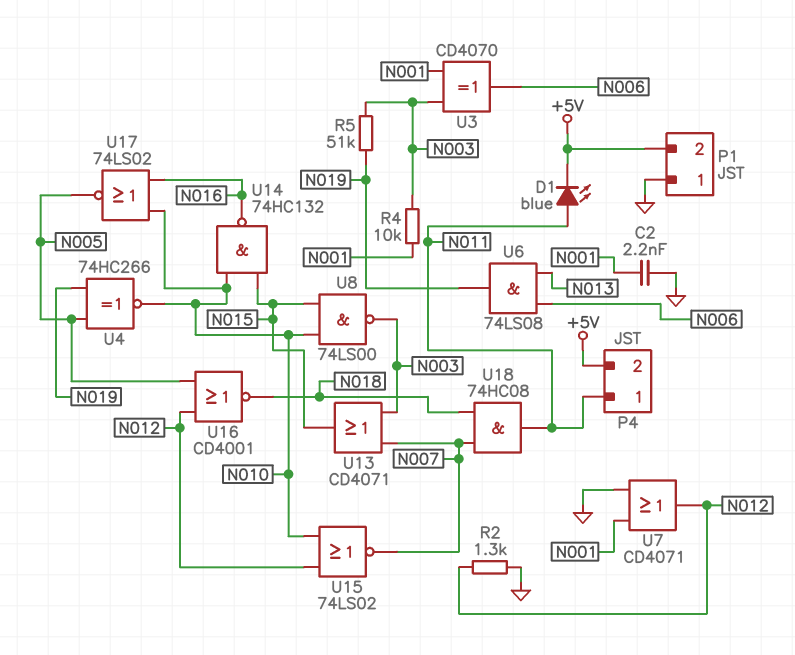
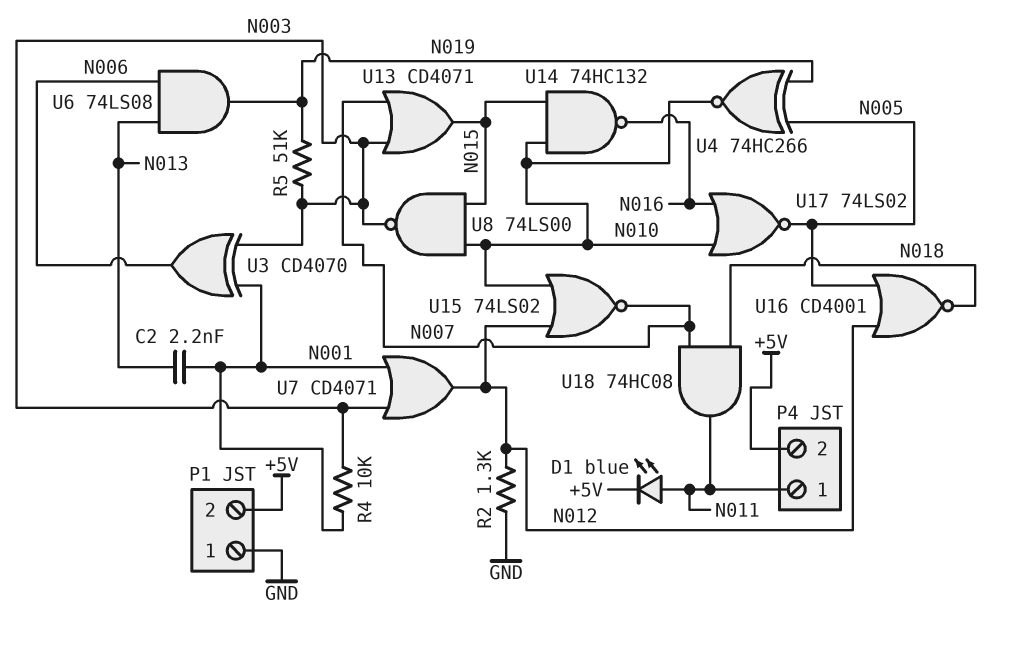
C2: 2.2nF (GND, N001) -> 2.2nF (N001, N013)
U7: OR CD4071 (in GND, in N001, out N012) -> OR CD4071 (in N001, in N003, out N012)

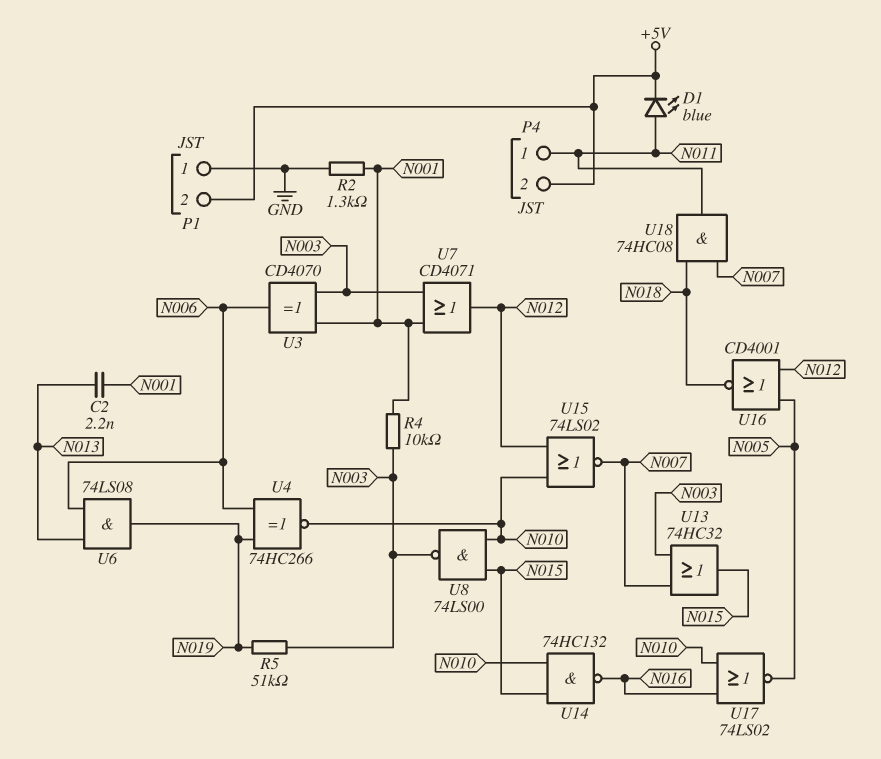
R2: 1.3k (GND, N012) -> 1.3k (GND, N001)
U4: XNOR 74HC266 (in N005, in N019, out N010) -> XNOR 74HC266 (in N006, in N019, out N010)
U13: OR CD4071 (in N003, in N007, out N015) -> OR 74HC32 (in N003, in N007, out N015)

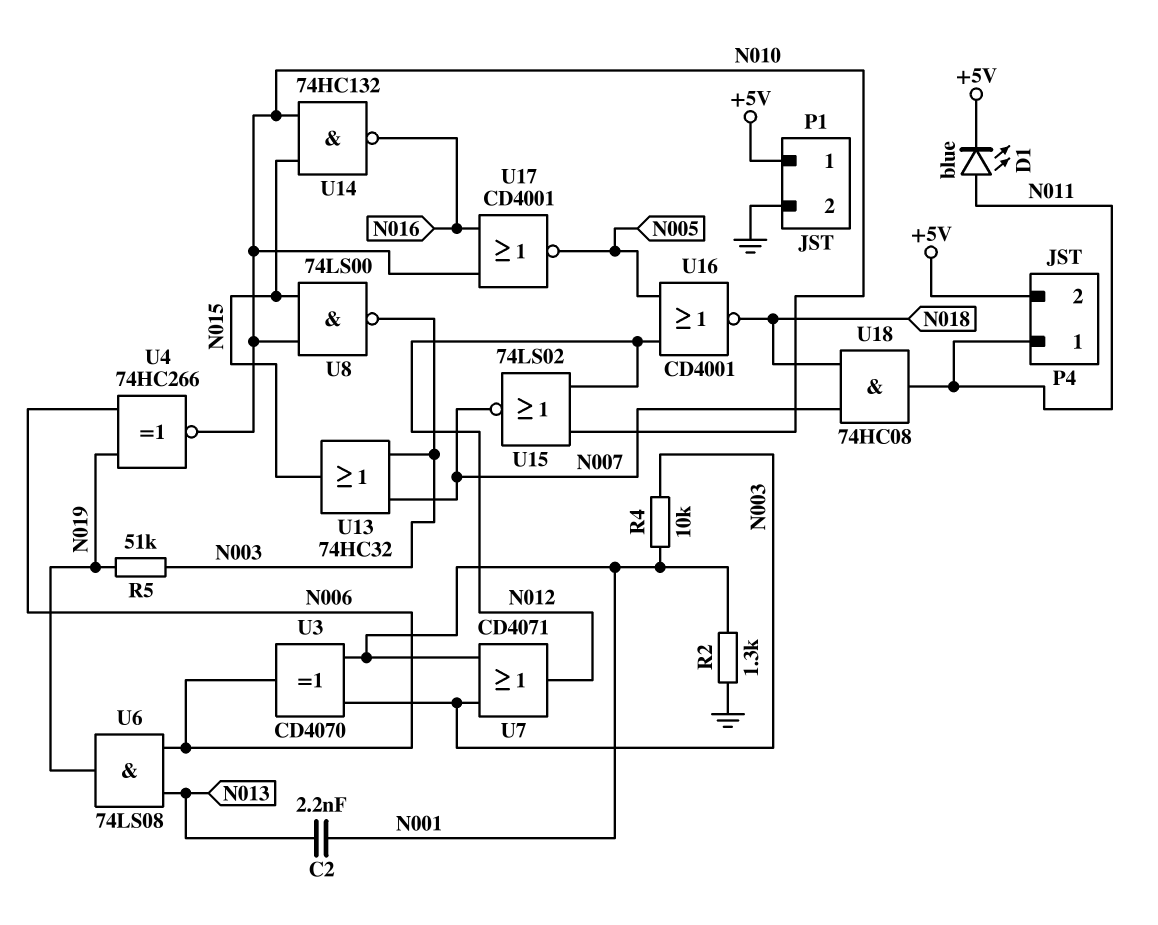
P1 pin 1: GND -> +5V
P1 pin 2: +5V -> GND
U17: NOR 74LS02 (in N010, in N016, out N005) -> NOR CD4001 (in N010, in N016, out N005)

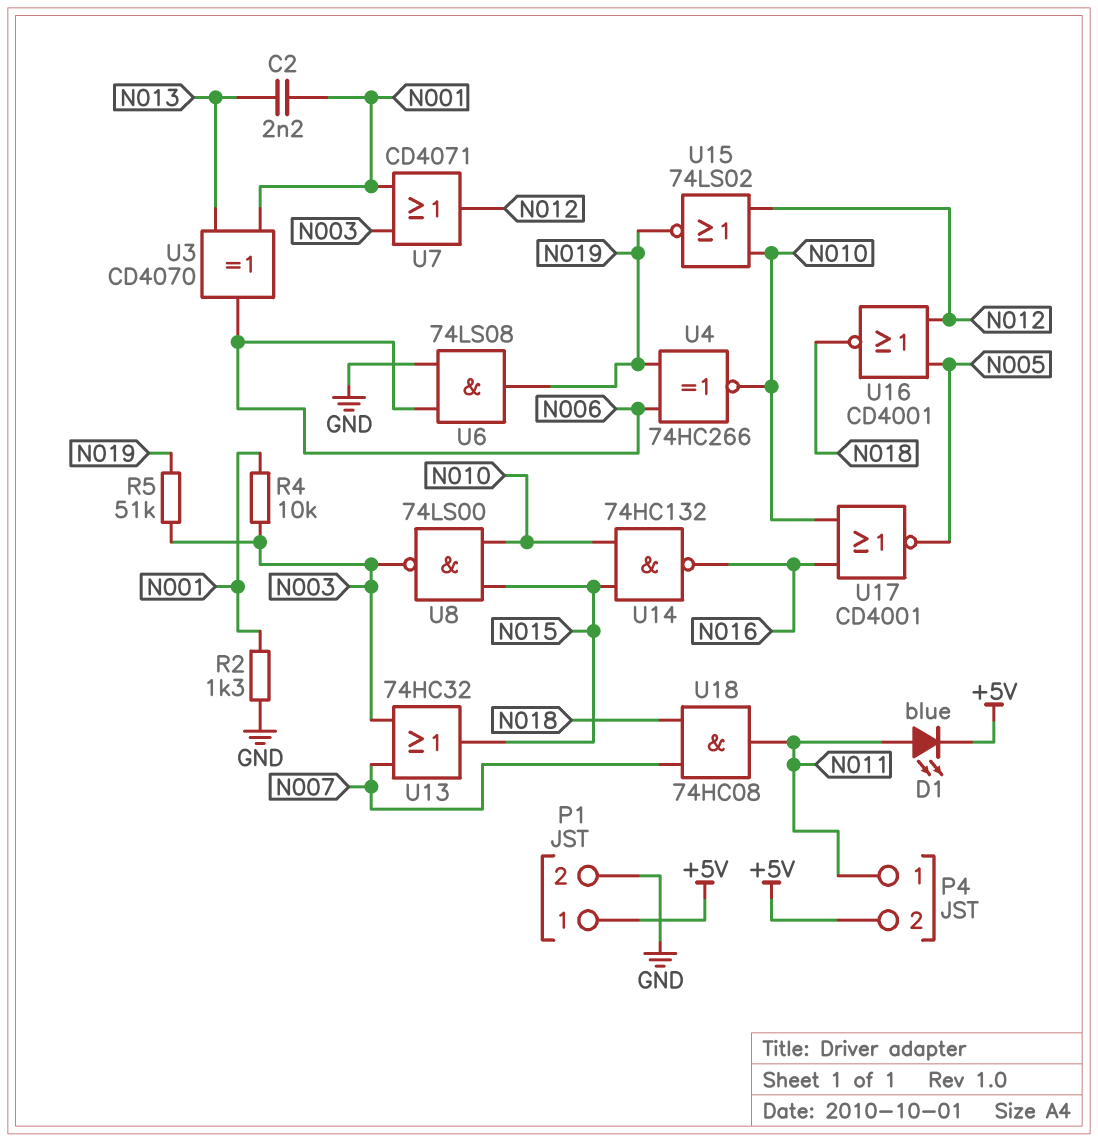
U3: XOR CD4070 (in N001, in N003, out N006) -> XOR CD4070 (in N001, in N013, out N006)
U6: AND 74LS08 (in N006, in N013, out N019) -> AND 74LS08 (in GND, in N006, out N019)
U15: NOR 74LS02 (in N010, in N012, out N007) -> NOR 74LS02 (in N010, in N012, out N019)

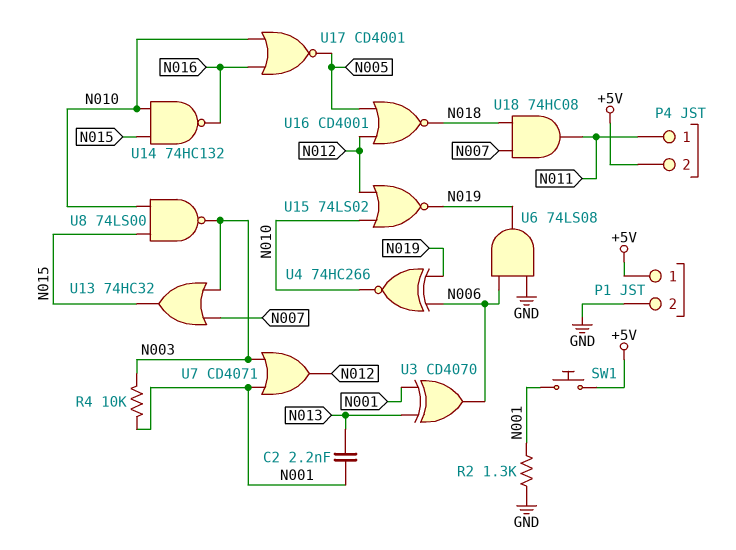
D1: LED blue (A N011, K +5V) -> none
R5: 51k (N003, N019) -> none
SW1: none -> button (+5V, N001)

